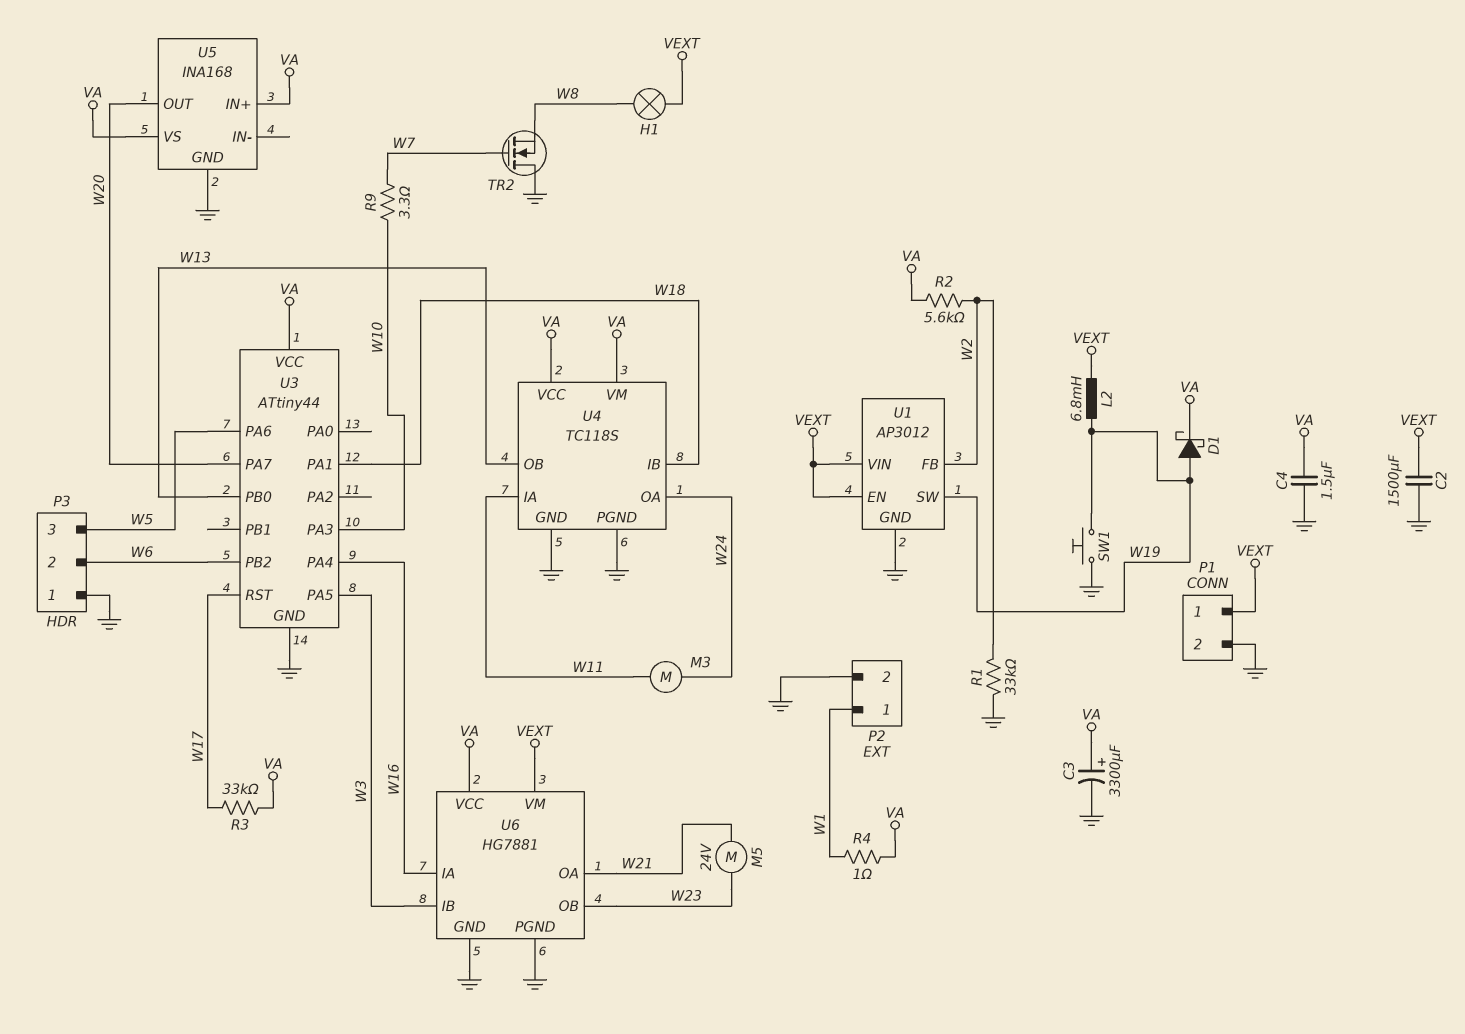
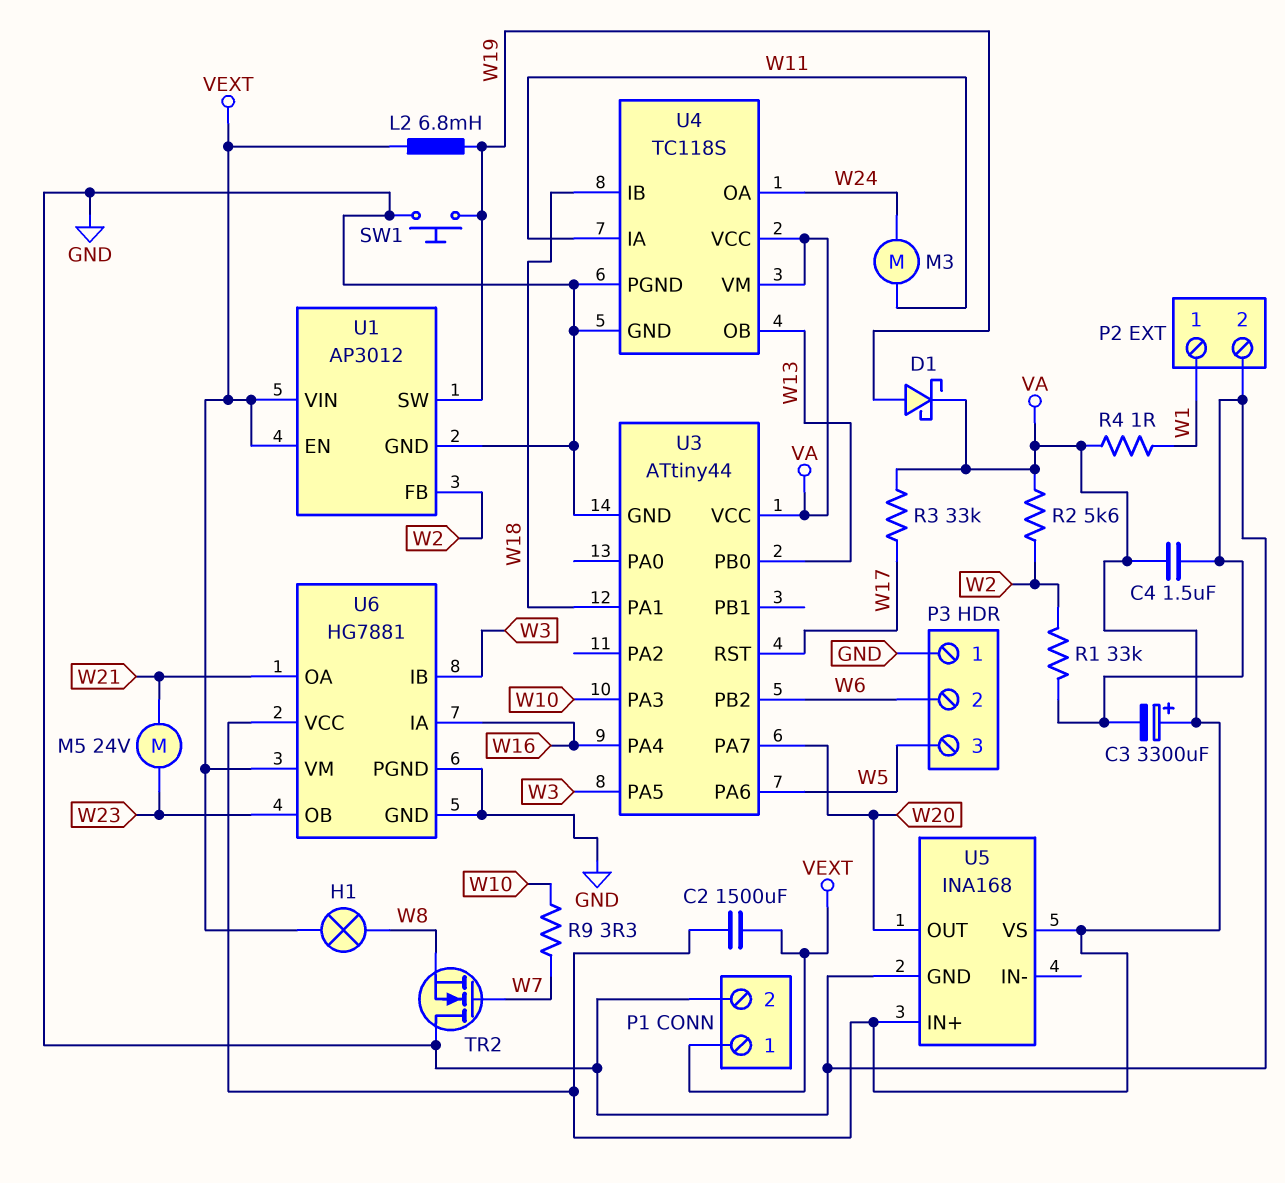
C2: 1500uF (GND, VEXT) -> 1500uF (VA, VEXT)

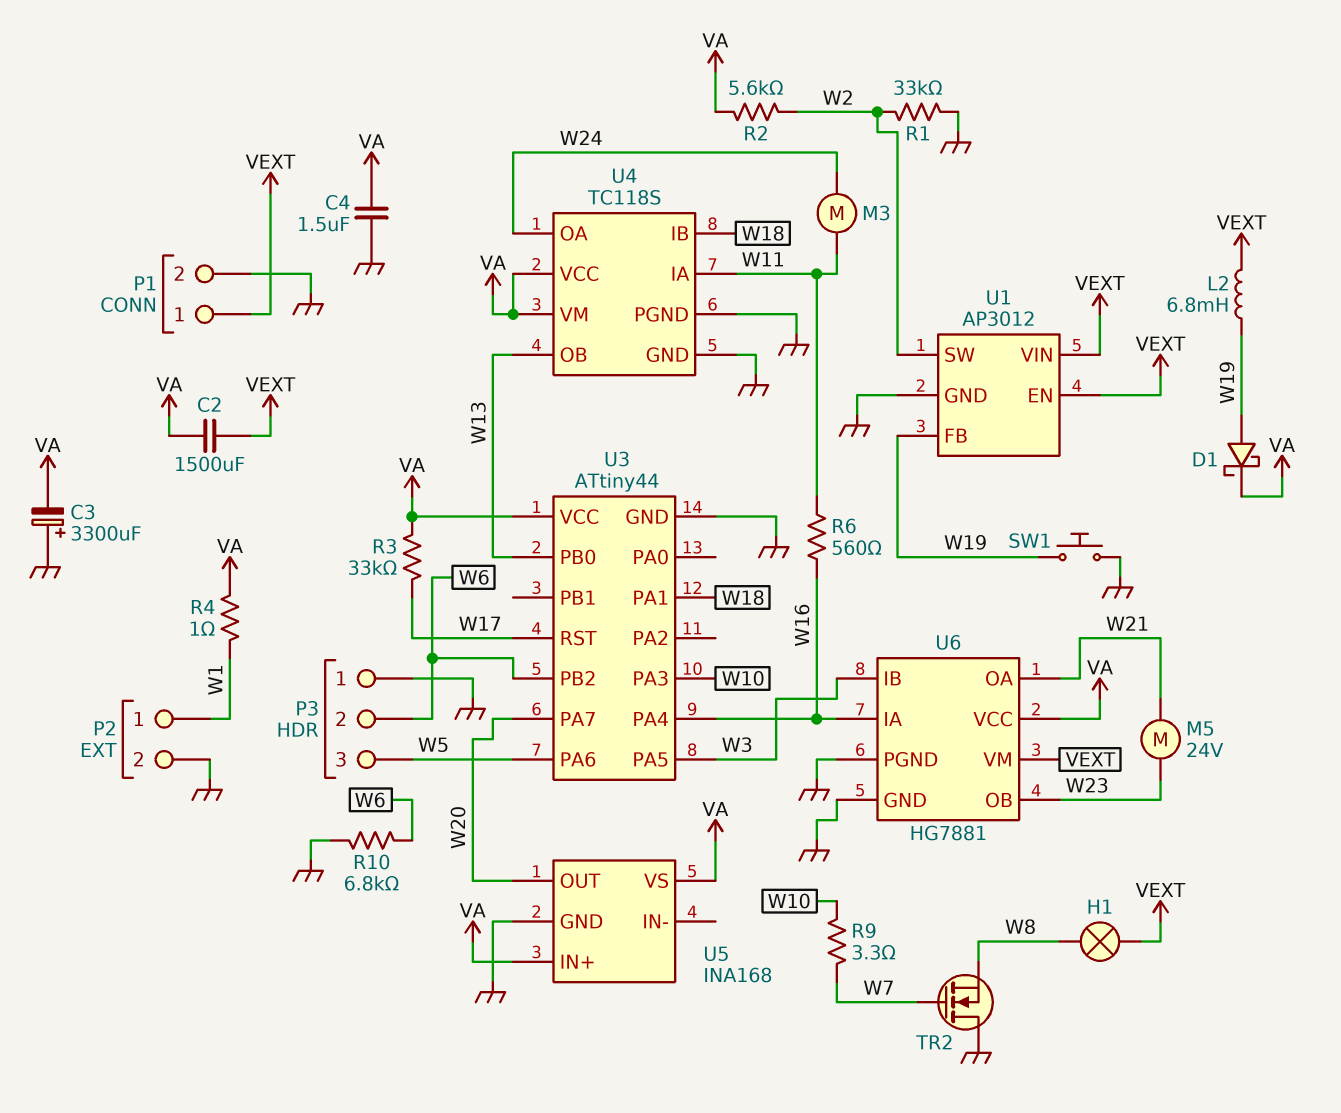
C3: 3300uF (plus VA, minus GND) -> 3300uF (plus GND, minus VA)
R6: none -> 560 (W11, W16)
R10: none -> 6.8k (GND, W6)
U1 pin FB: W2 -> W19
U1 pin SW: W19 -> W2

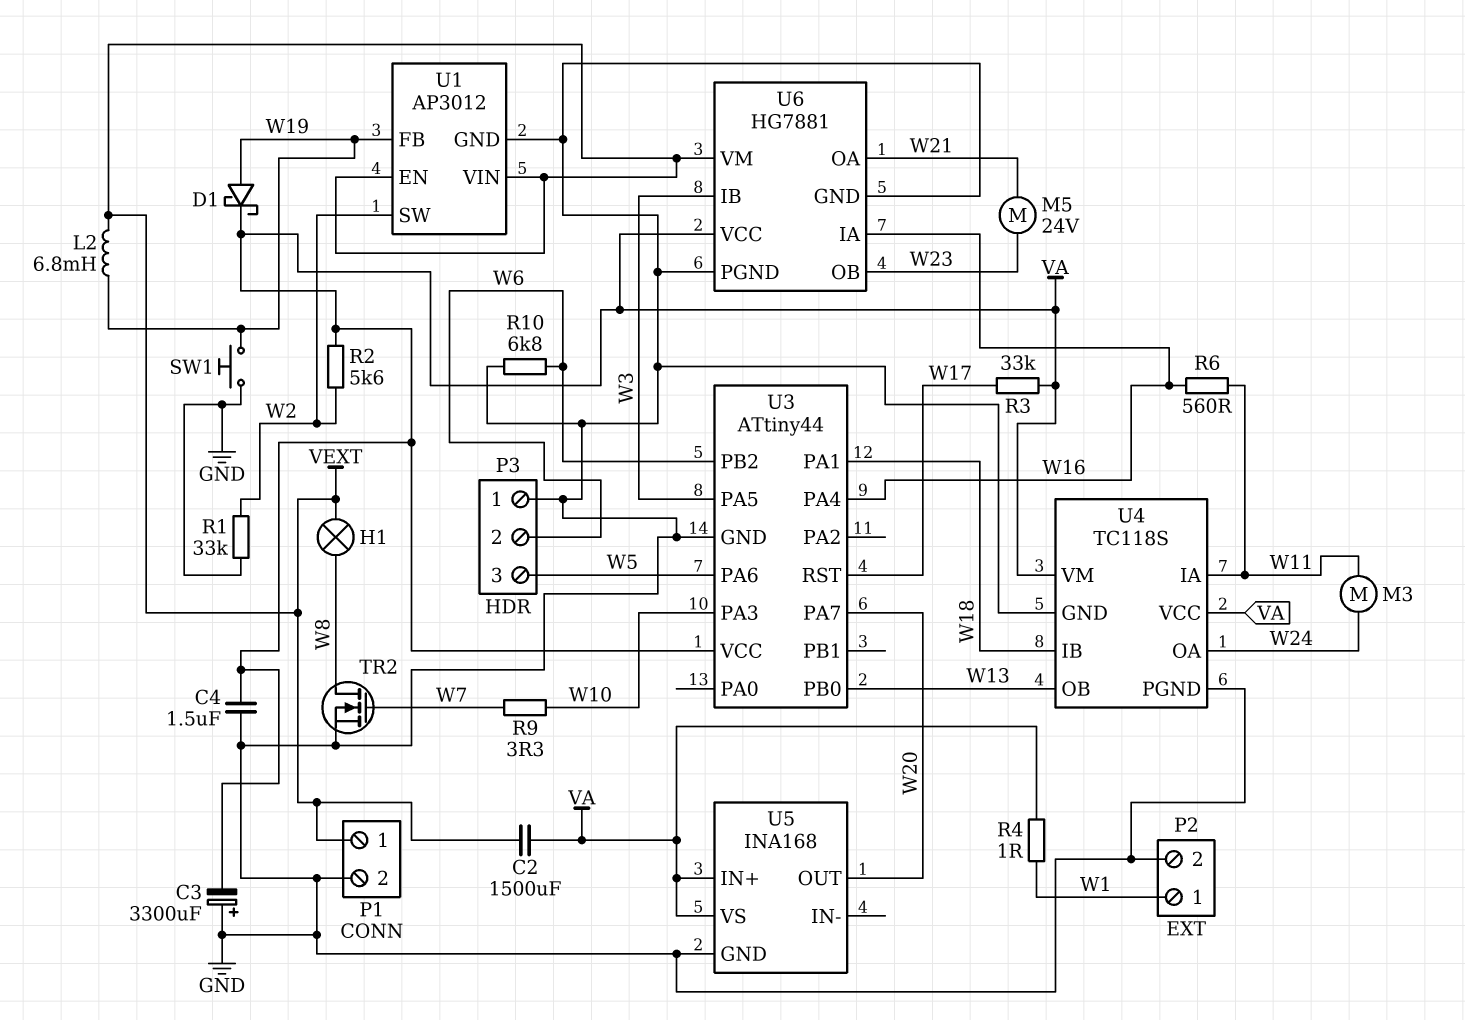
TR2: NMOS (G W7, D GND, S W8) -> NMOS (G W7, D W8, S GND)

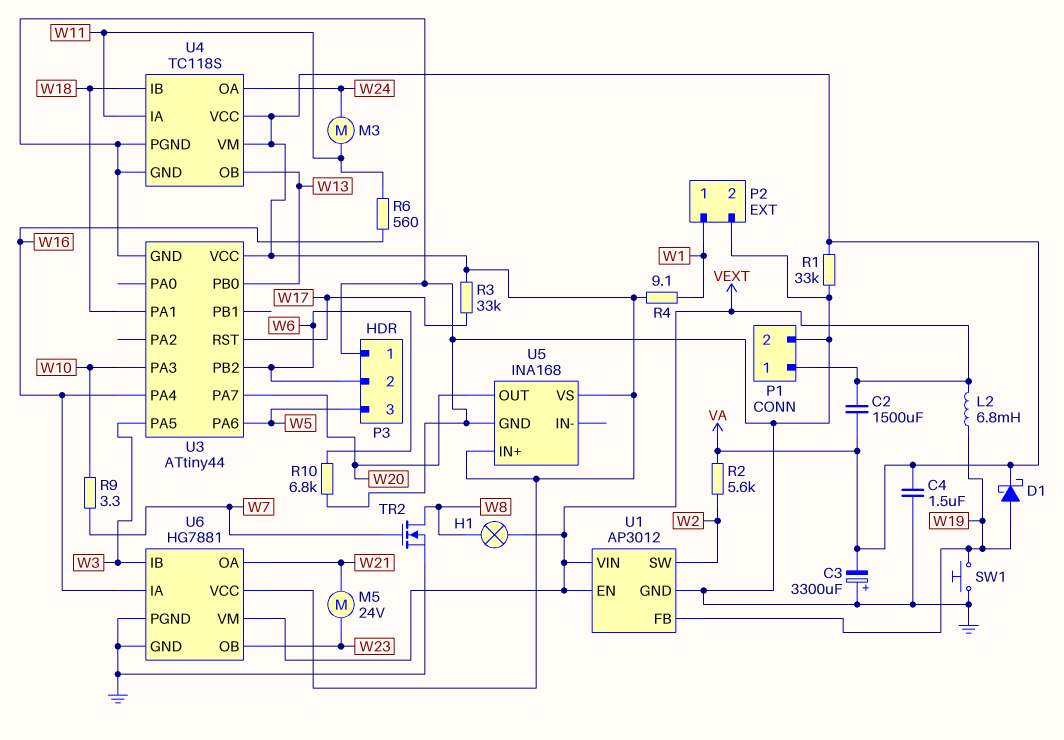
R1: 33k (GND, W2) -> 33k (GND, VA)
R4: 1 (VA, W1) -> 9.1 (VA, W1)

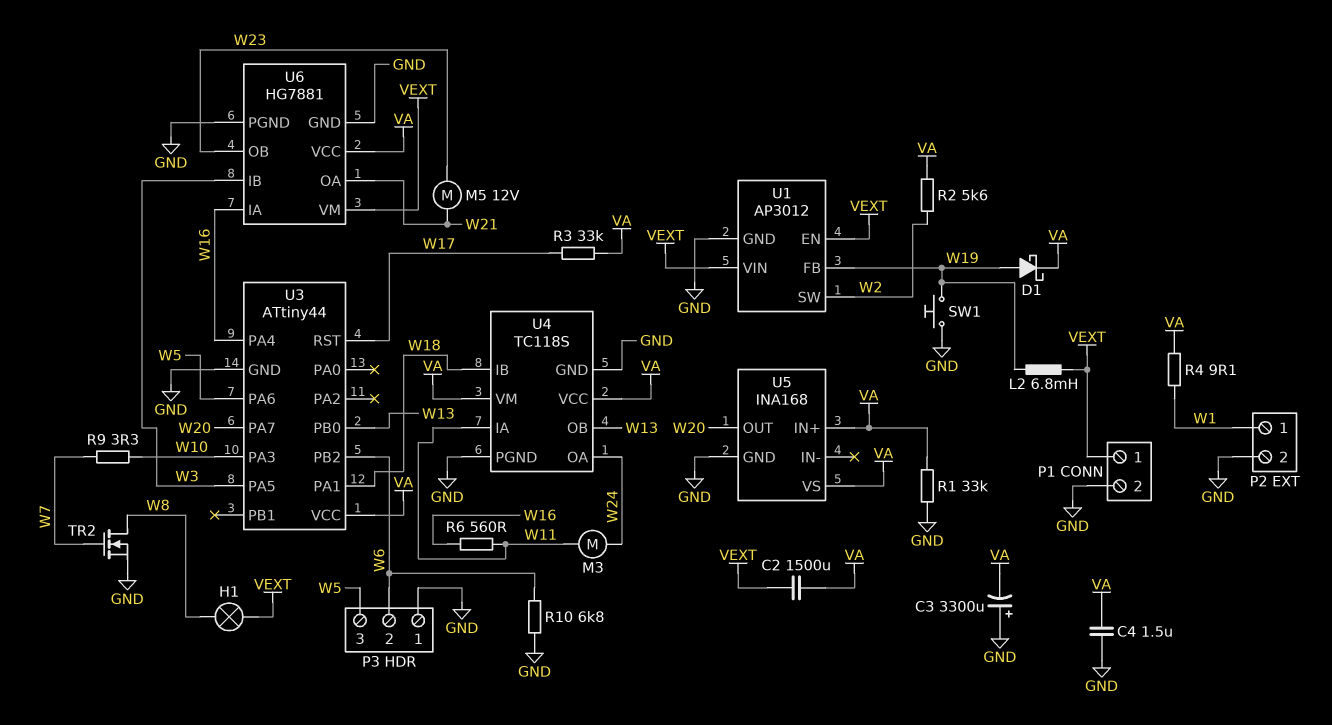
M5: motor 24V (W21, W23) -> motor 12V (W21, W23)

